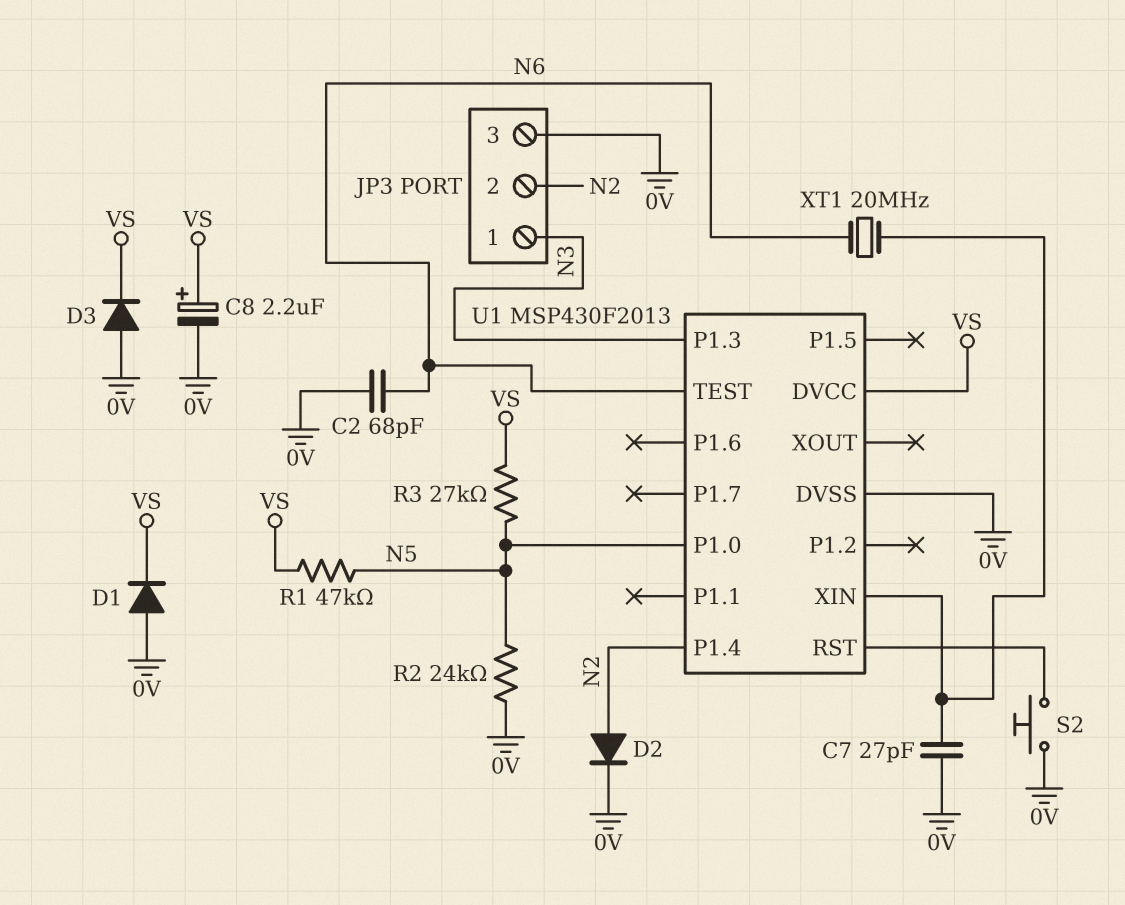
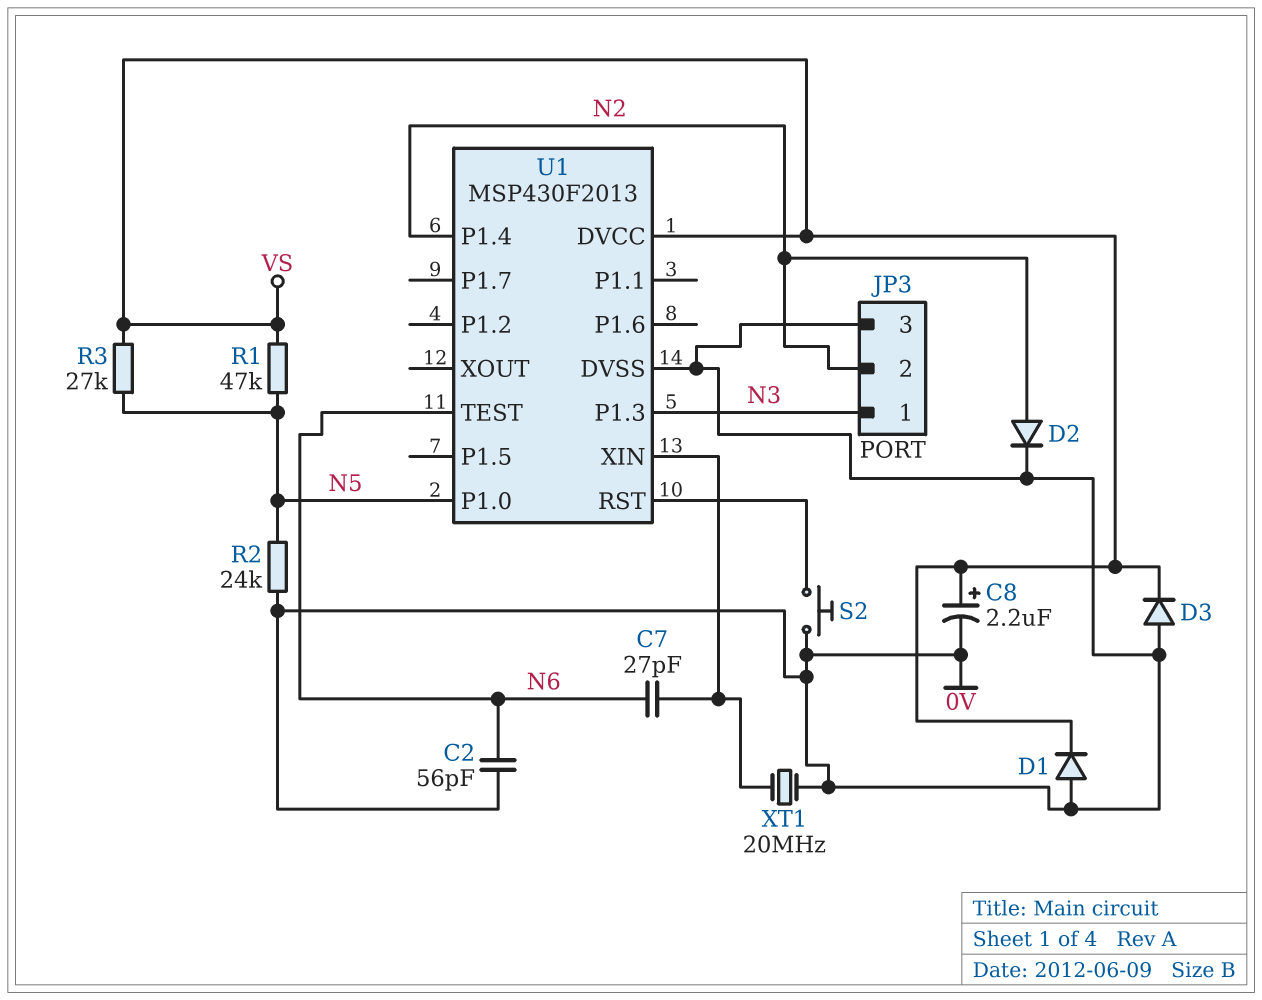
C2: 68pF (0V, N6) -> 56pF (0V, N6)
C7: 27pF (0V, U1/XIN) -> 27pF (N6, U1/XIN)
XT1: 20MHz (N6, U1/XIN) -> 20MHz (0V, U1/XIN)

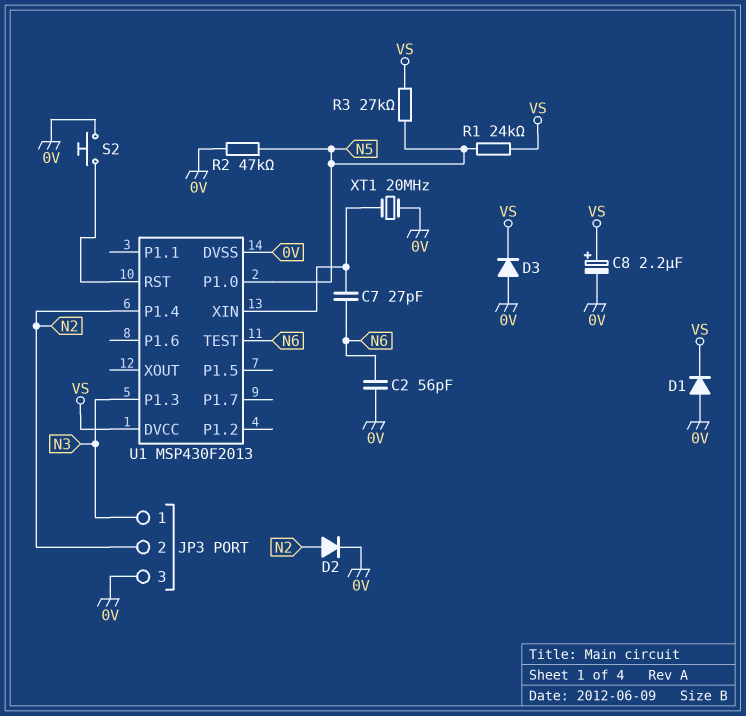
R1: 47k (N5, VS) -> 24k (N5, VS)
R2: 24k (0V, N5) -> 47k (0V, N5)

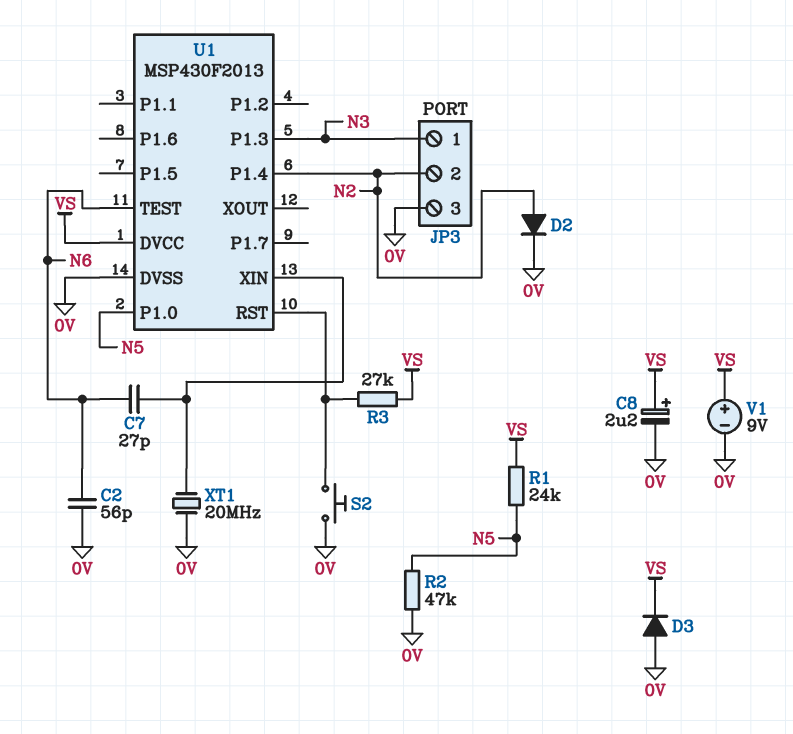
D1: diode (A 0V, K VS) -> none
R3: 27k (N5, VS) -> 27k (U1/RST, VS)
V1: none -> 9V (plus VS, minus 0V)

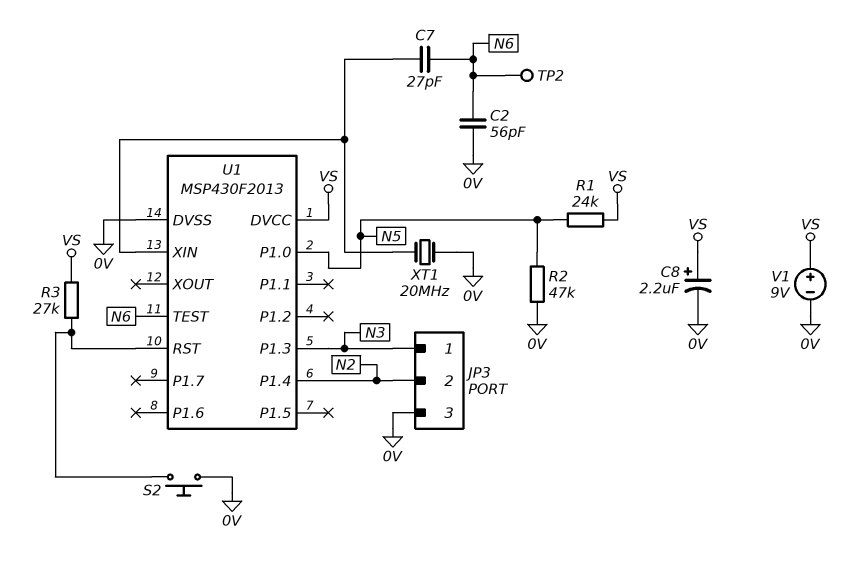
D2: diode (A N2, K 0V) -> none
D3: diode (A 0V, K VS) -> none
TP2: none -> test point (N6)

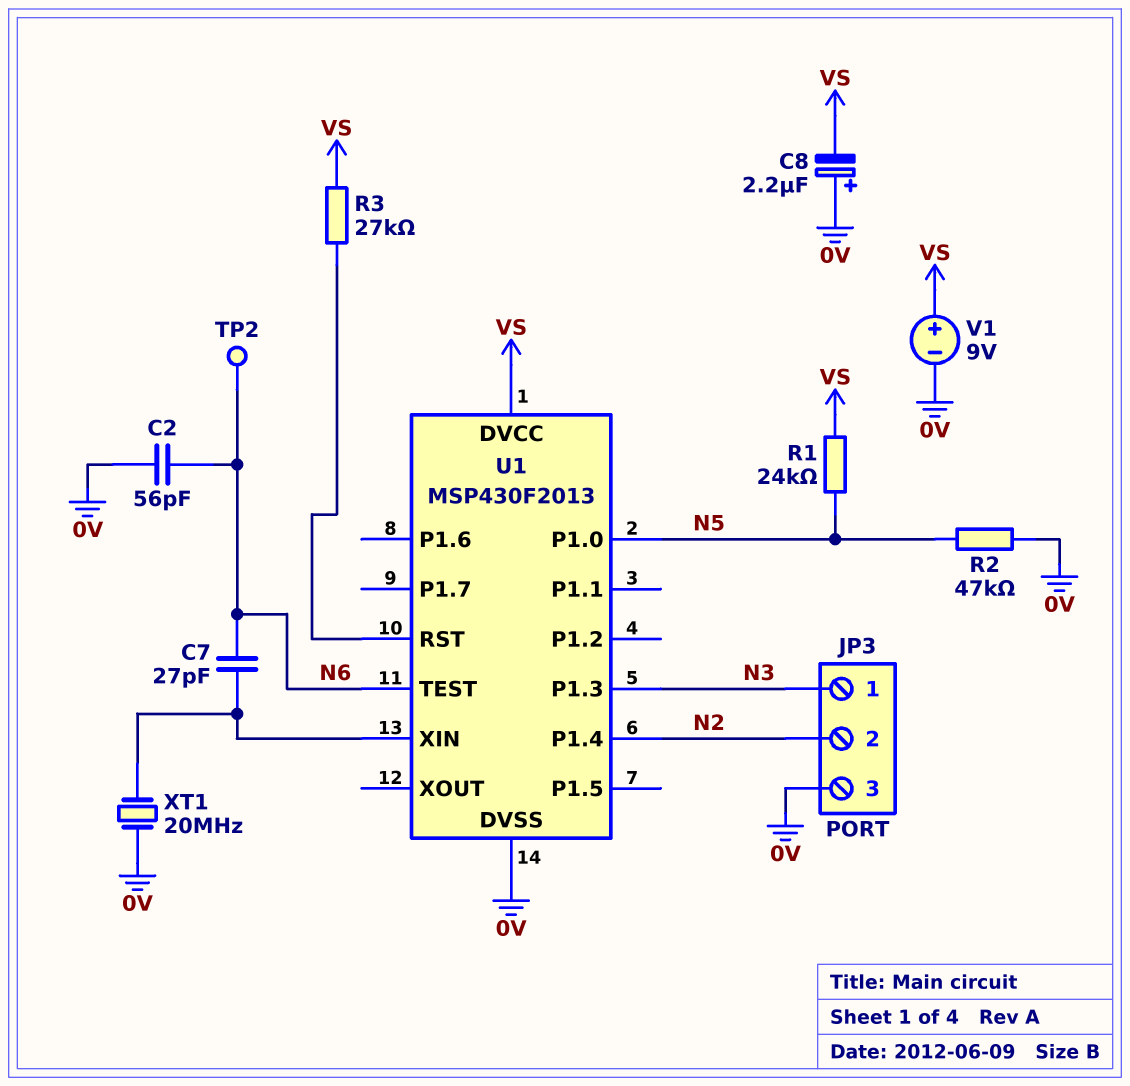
C8: 2.2uF (plus VS, minus 0V) -> 2.2uF (plus 0V, minus VS)
S2: button (0V, U1/RST) -> none

